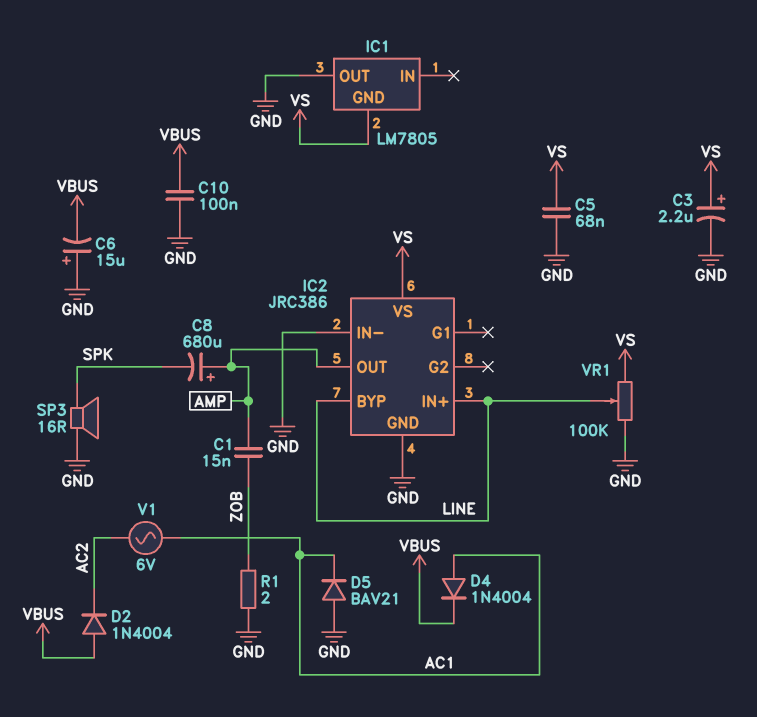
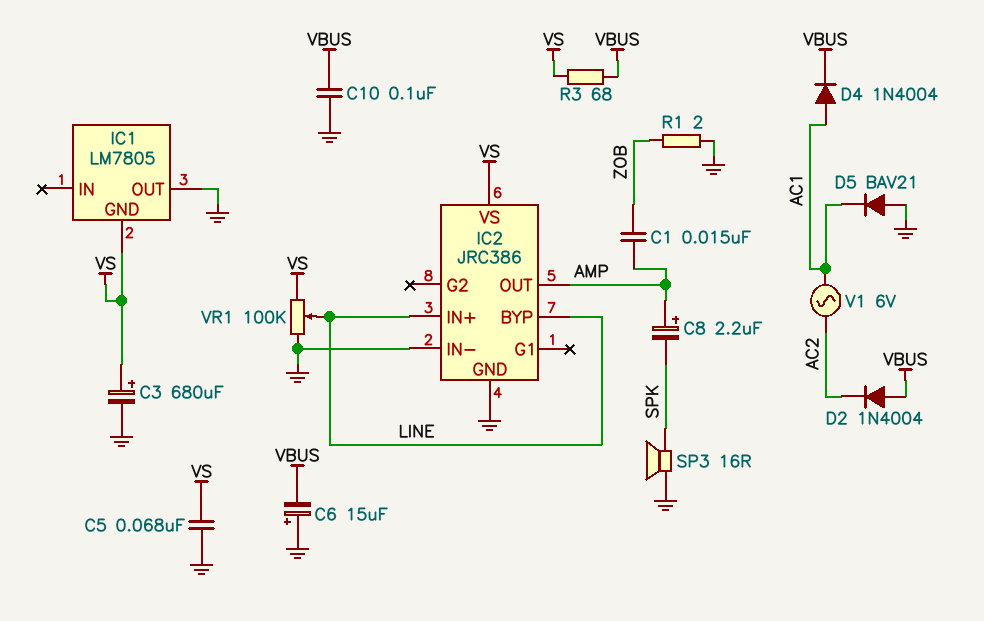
C3: 2.2uF (plus VS, minus GND) -> 680uF (plus VS, minus GND)
C8: 680uF (plus AMP, minus SPK) -> 2.2uF (plus AMP, minus SPK)
R3: none -> 68 (VBUS, VS)

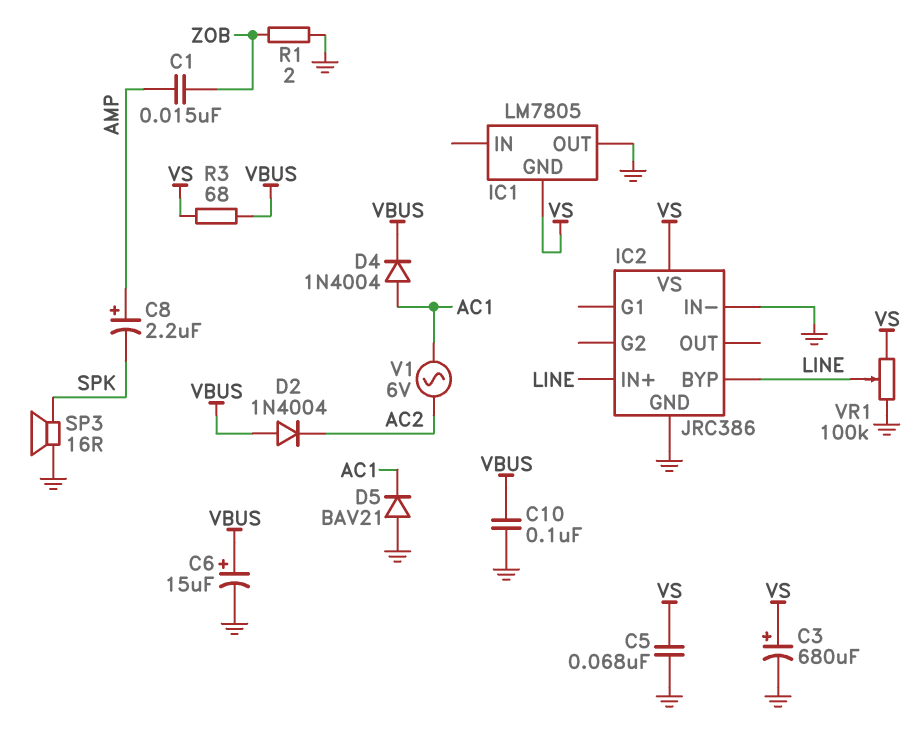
C6: 15uF (plus GND, minus VBUS) -> 15uF (plus VBUS, minus GND)
IC2 pin OUT: AMP -> none

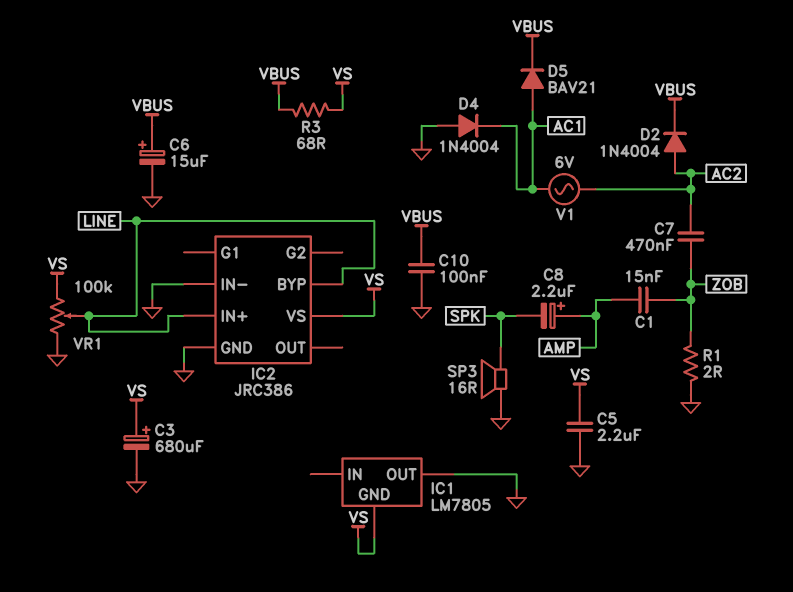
C5: 68nF (GND, VS) -> 2.2uF (GND, VS)
C7: none -> 470nF (AC2, ZOB)
D2: diode 1N4004 (A VBUS, K AC2) -> diode 1N4004 (A AC2, K VBUS)
D4: diode 1N4004 (A AC1, K VBUS) -> diode 1N4004 (A GND, K AC1)
D5: diode BAV21 (A GND, K AC1) -> diode BAV21 (A AC1, K VBUS)

